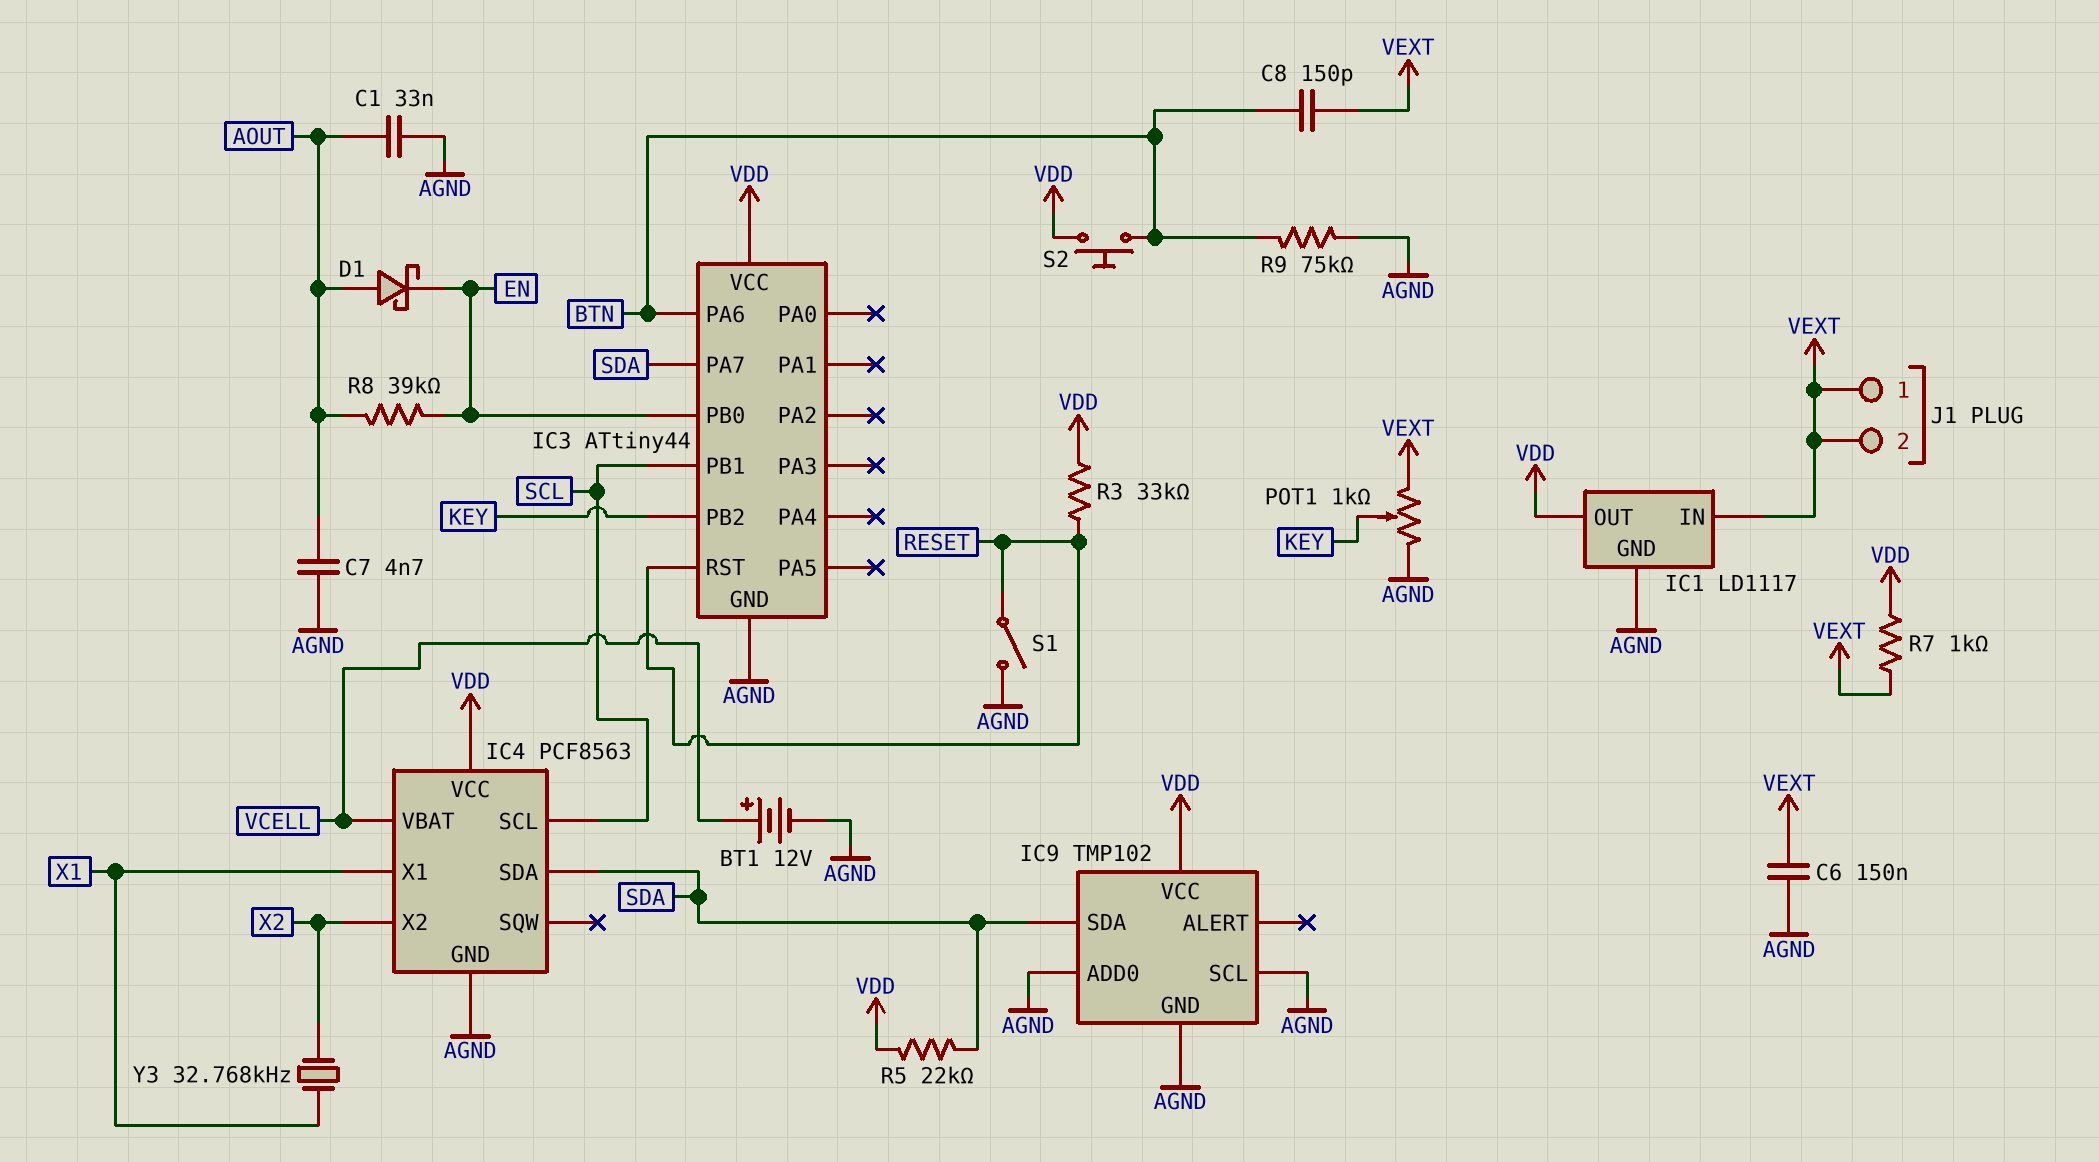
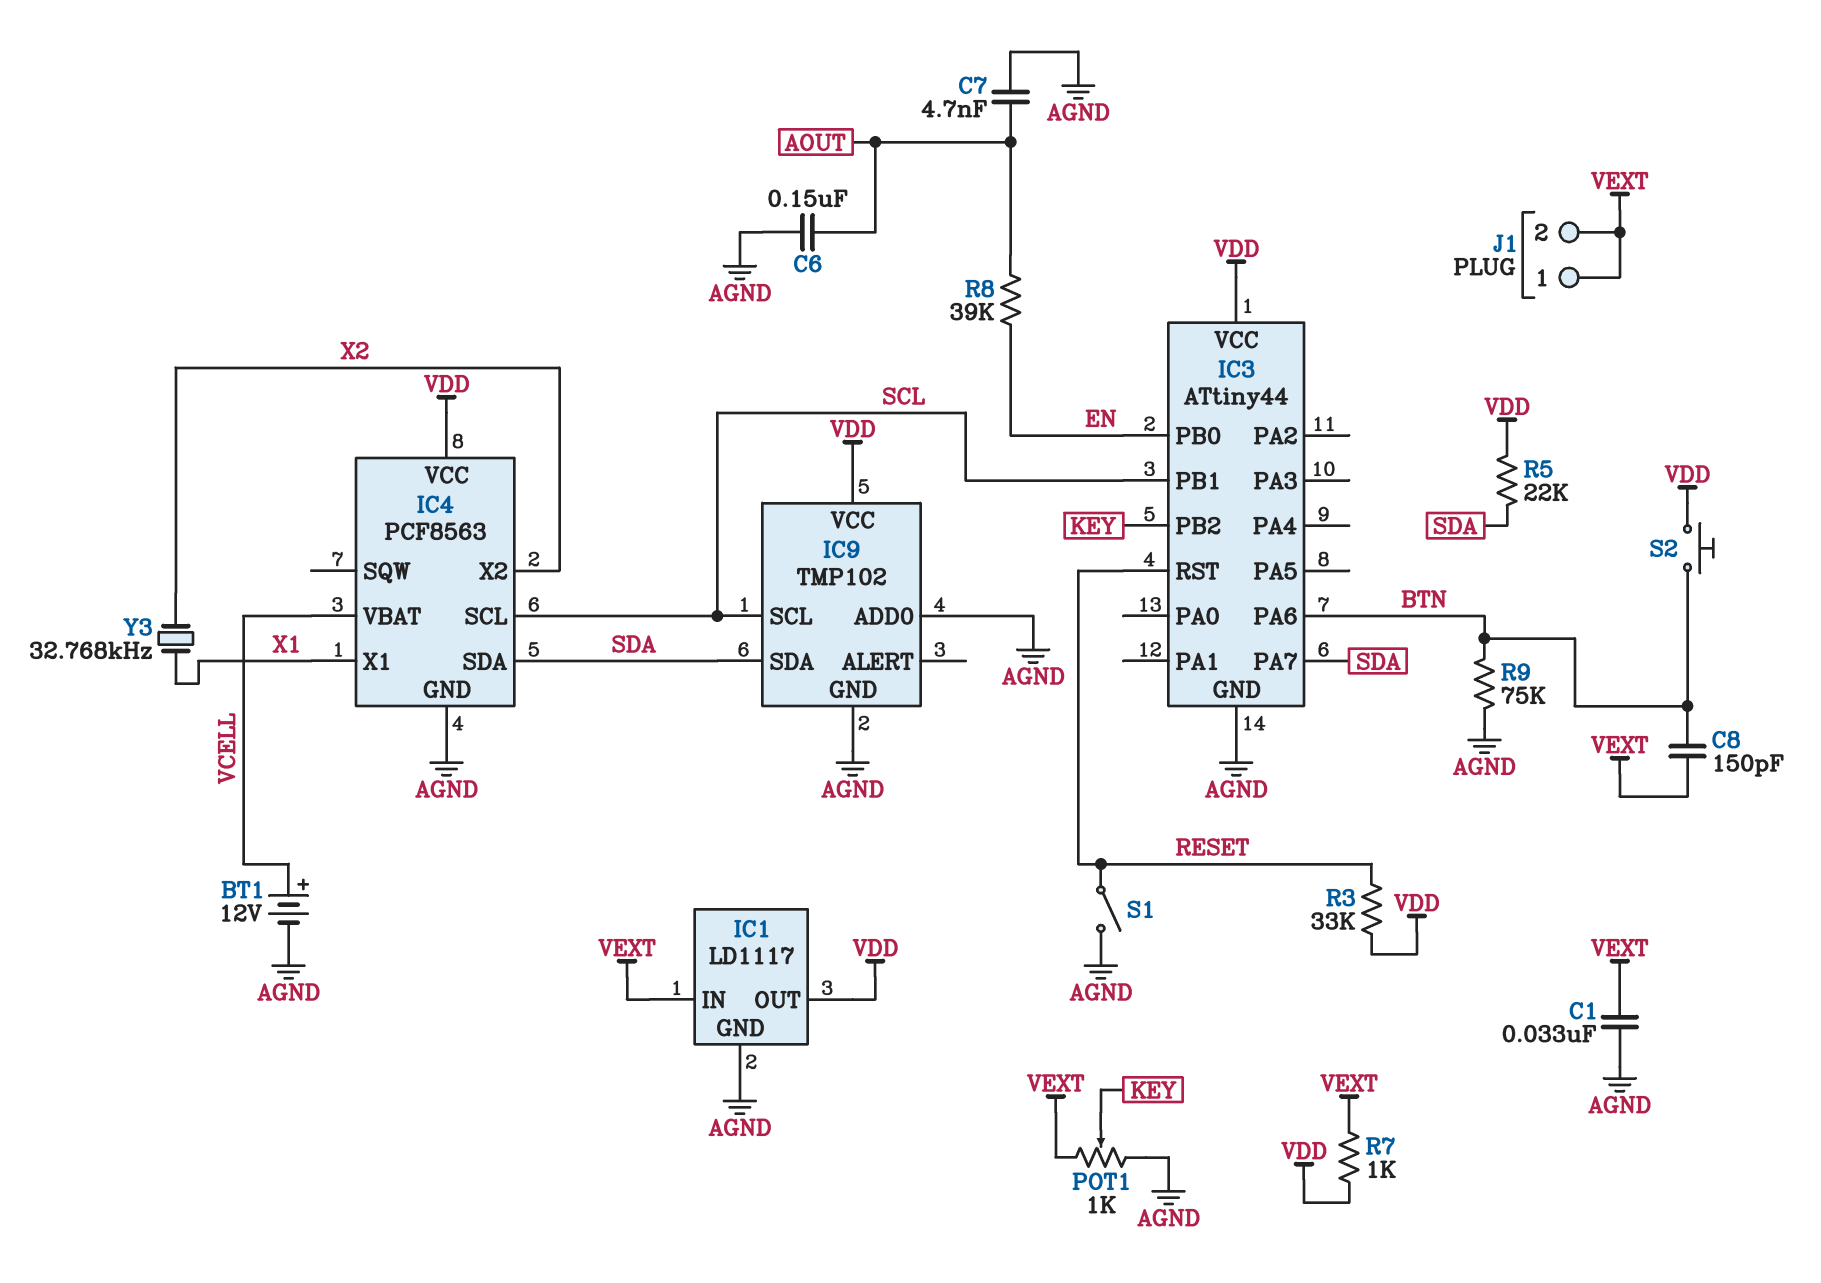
C1: 33nF (AGND, AOUT) -> 33nF (AGND, VEXT)
C6: 150nF (AGND, VEXT) -> 150nF (AGND, AOUT)
D1: schottky (A AOUT, K EN) -> none
IC9 pin SCL: AGND -> SCL

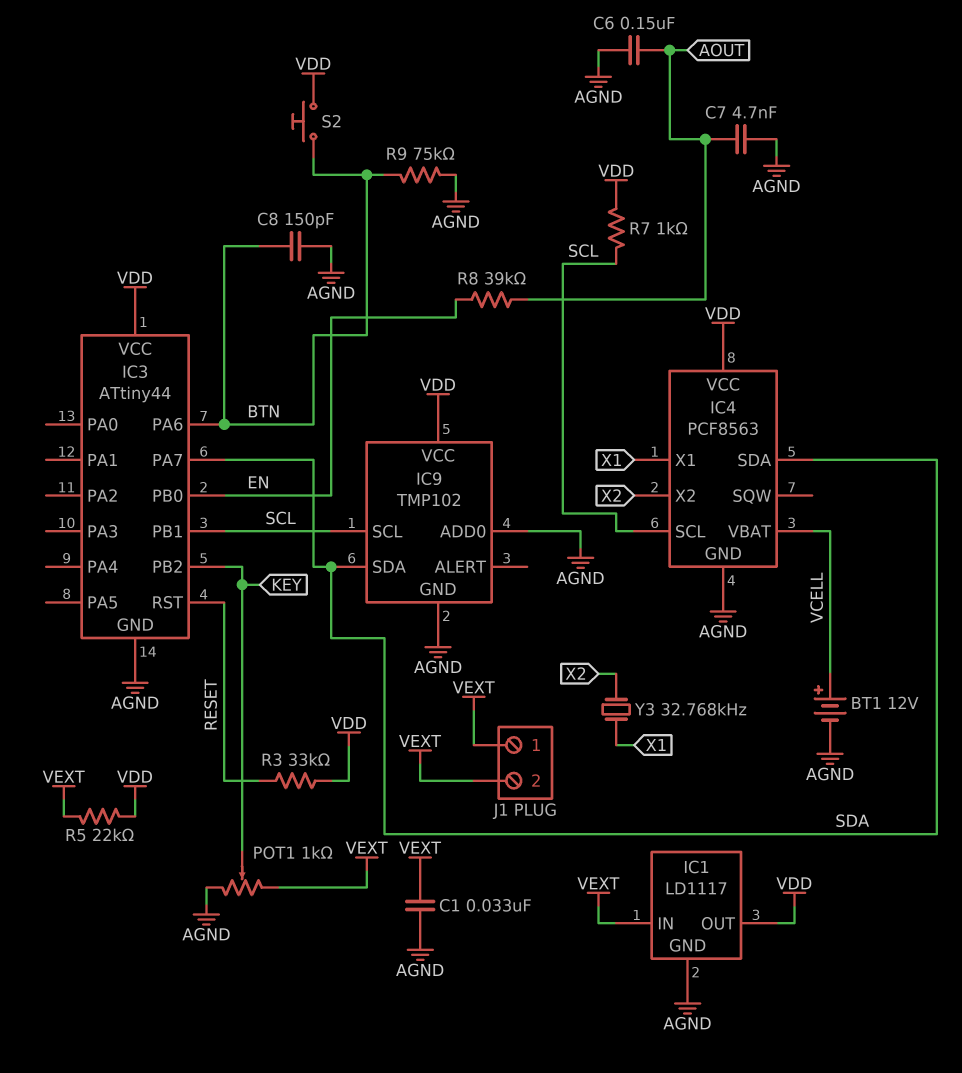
C8: 150pF (BTN, VEXT) -> 150pF (AGND, BTN)
R5: 22k (SDA, VDD) -> 22k (VDD, VEXT)
R7: 1k (VDD, VEXT) -> 1k (SCL, VDD)
S1: switch (AGND, RESET) -> none

